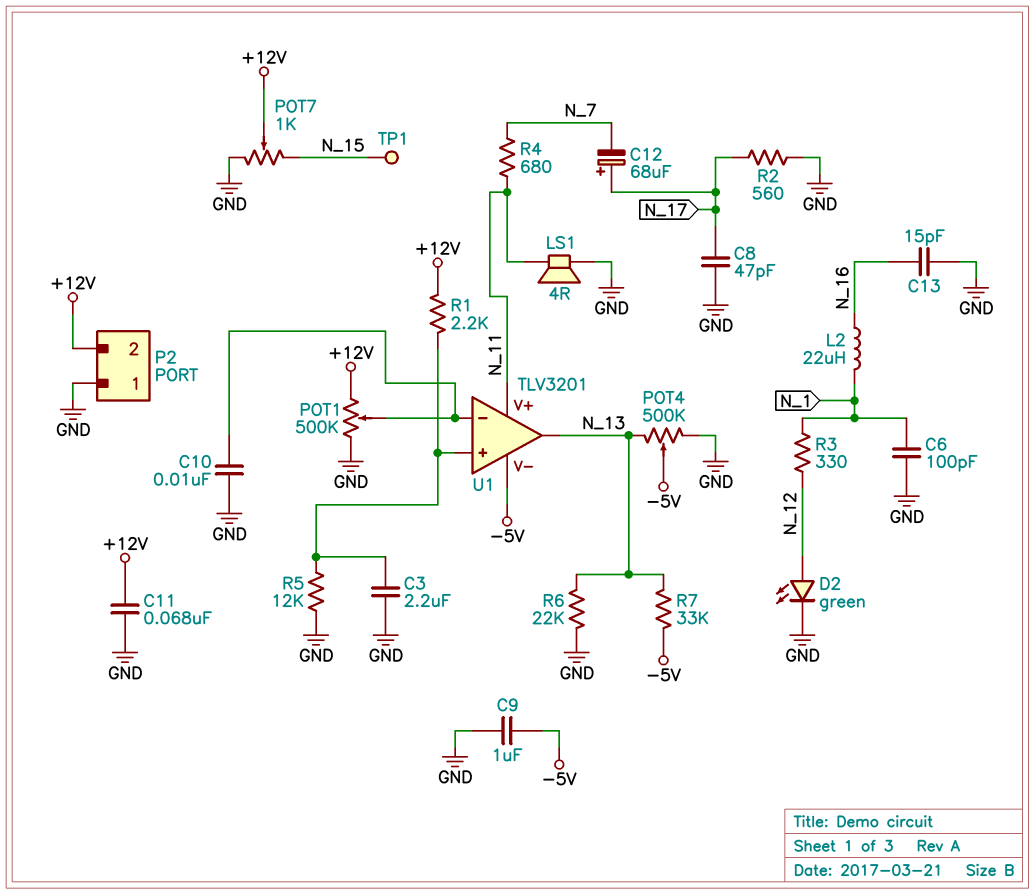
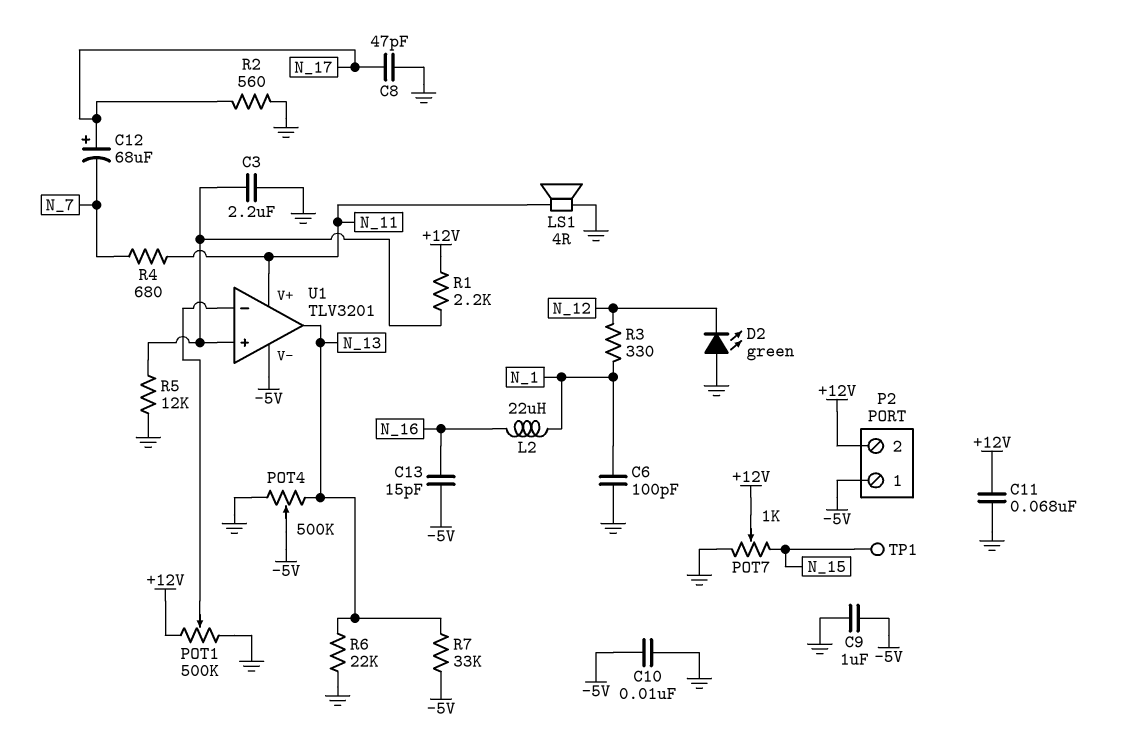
C10: 10nF (GND, U1/in-) -> 10nF (-5V, GND)
C13: 15pF (GND, N_16) -> 15pF (-5V, N_16)
D2: LED green (A N_12, K GND) -> LED green (A GND, K N_12)
P2 pin 1: GND -> -5V

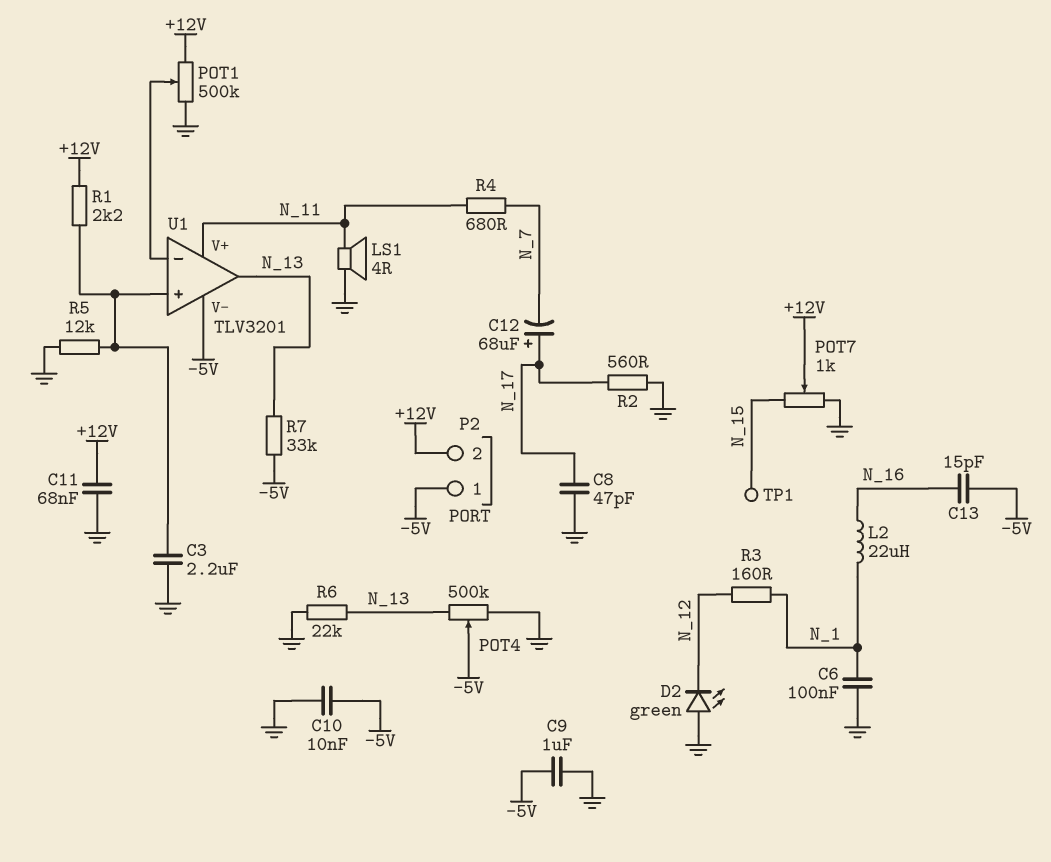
C6: 100pF (GND, N_1) -> 100nF (GND, N_1)
R3: 330 (N_1, N_12) -> 160 (N_1, N_12)

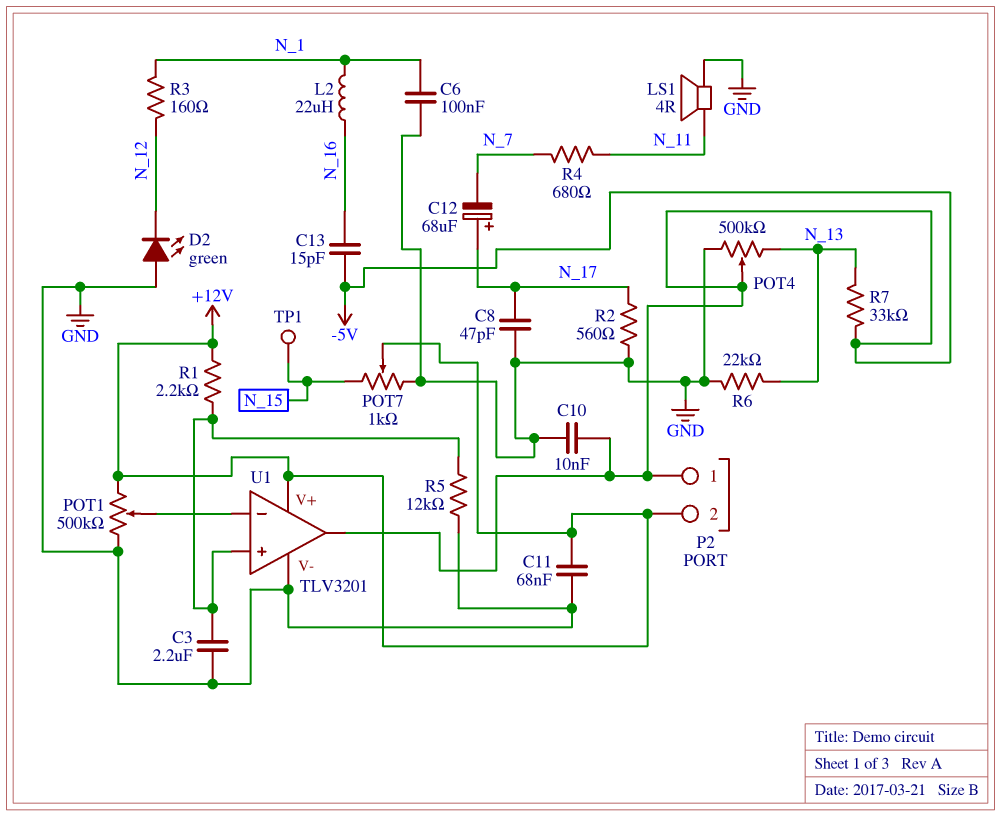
C9: 1uF (-5V, GND) -> none
U1 pin V+: N_11 -> +12V
U1 pin V-: -5V -> GND
U1 pin out: N_13 -> -5V

